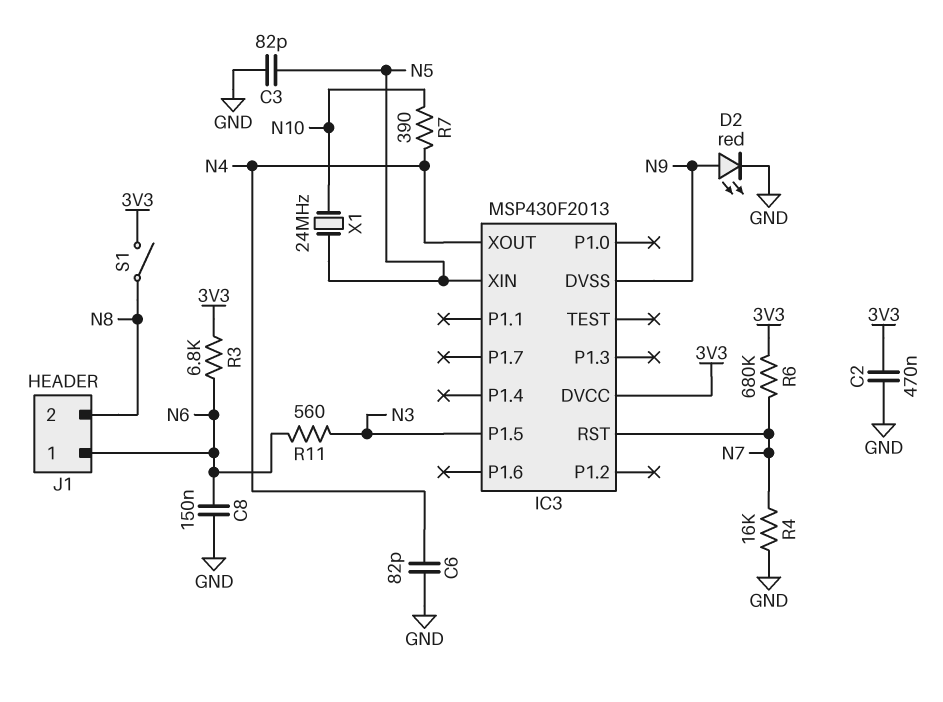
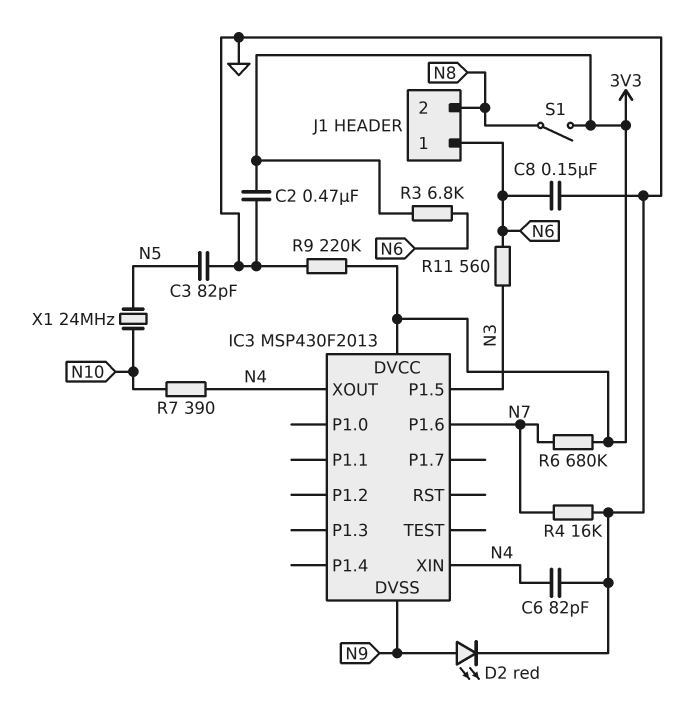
IC3 pin P1.6: none -> N7
IC3 pin RST: N7 -> none
IC3 pin XIN: N5 -> N4
R9: none -> 220k (3V3, GND)

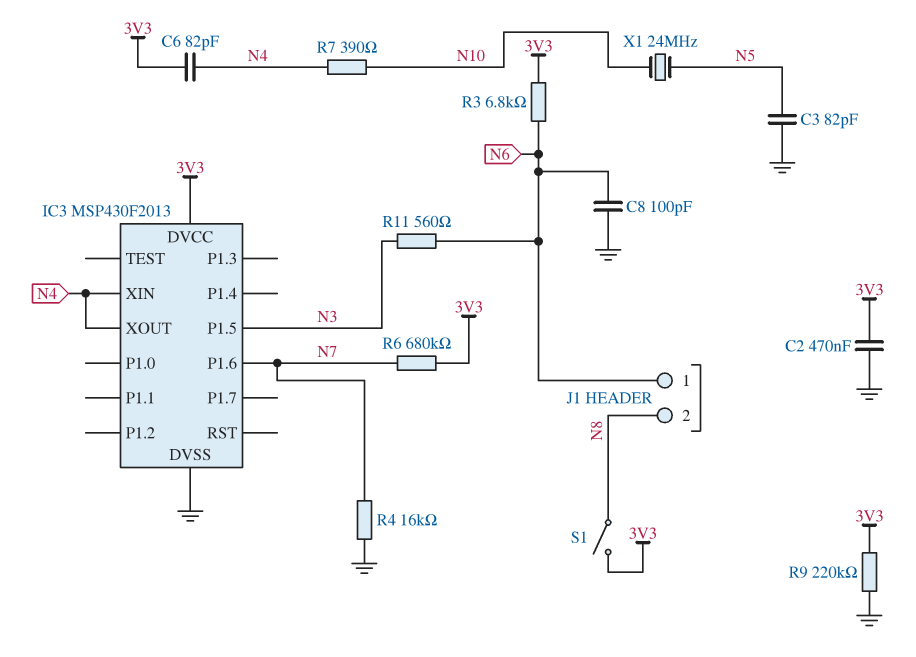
C6: 82pF (GND, N4) -> 82pF (3V3, N4)
C8: 150nF (GND, N6) -> 100pF (GND, N6)
D2: LED red (A N9, K GND) -> none
IC3 pin DVSS: N9 -> GND

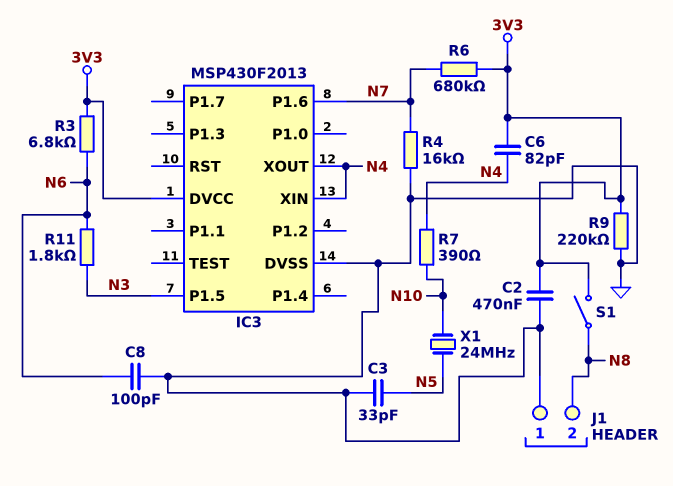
C3: 82pF (GND, N5) -> 33pF (GND, N5)
J1 pin 1: N6 -> GND
R11: 560 (N3, N6) -> 1.8k (N3, N6)

